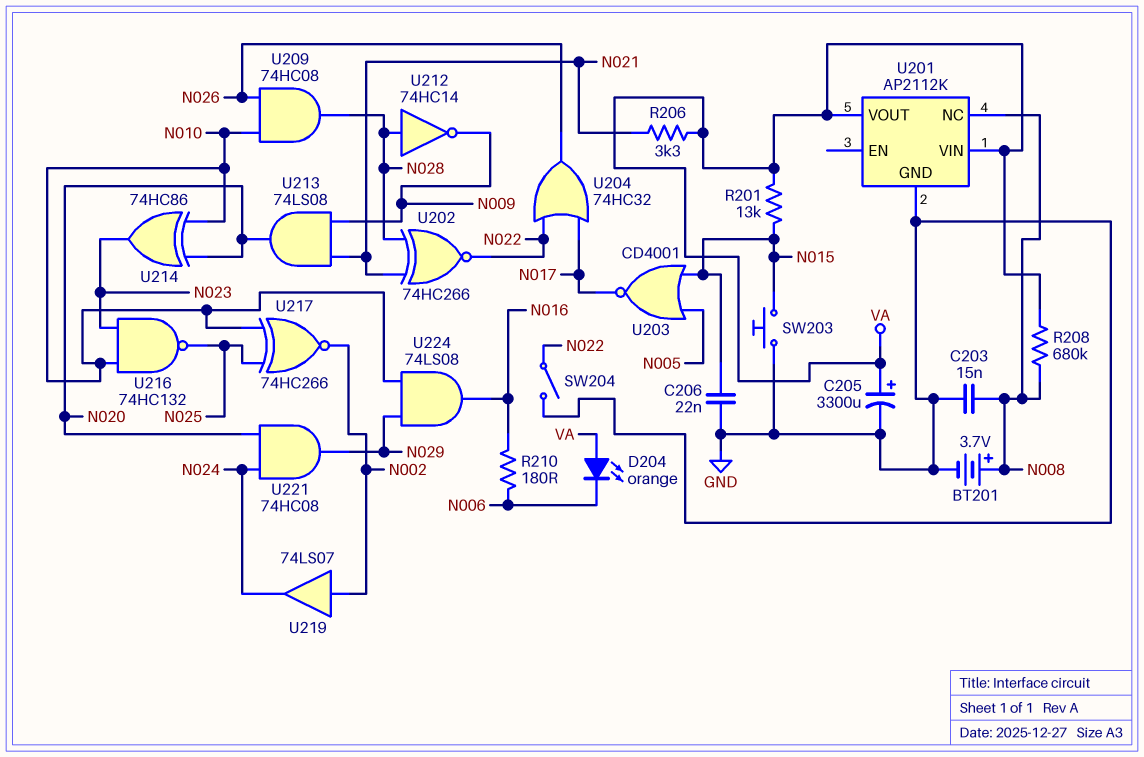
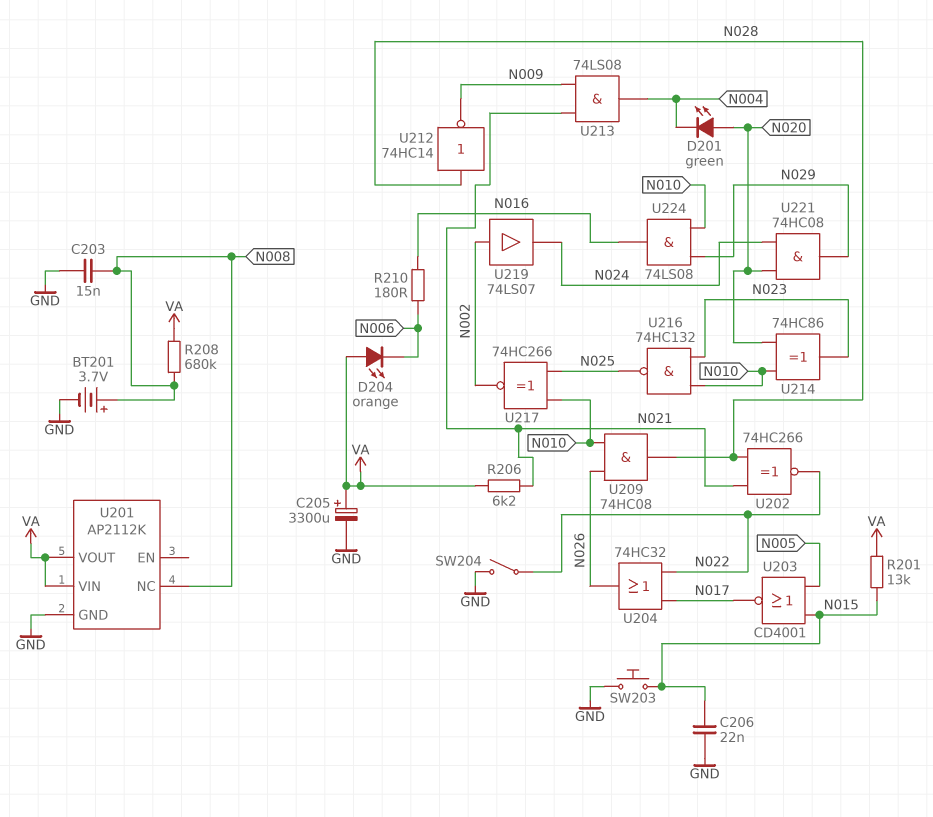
D201: none -> LED green (A N020, K N004)
R206: 3.3k (N021, VA) -> 6.2k (N021, VA)
U213: AND 74LS08 (in N009, in N021, out N020) -> AND 74LS08 (in N009, in N021, out N004)

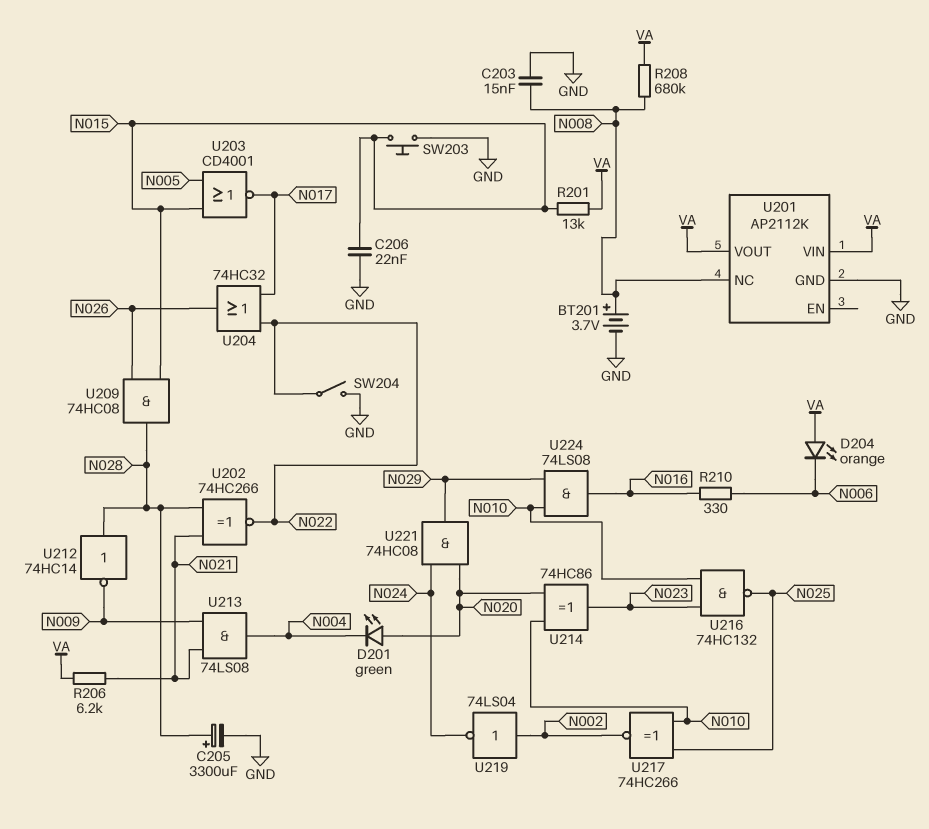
C205: 3300uF (plus VA, minus GND) -> 3300uF (plus N028, minus GND)
R210: 180 (N006, N016) -> 330 (N006, N016)
U209: AND 74HC08 (in N010, in N026, out N028) -> AND 74HC08 (in N015, in N026, out N028)
U219: buffer 74LS07 (in N002, out N024) -> NOT 74LS04 (in N002, out N024)

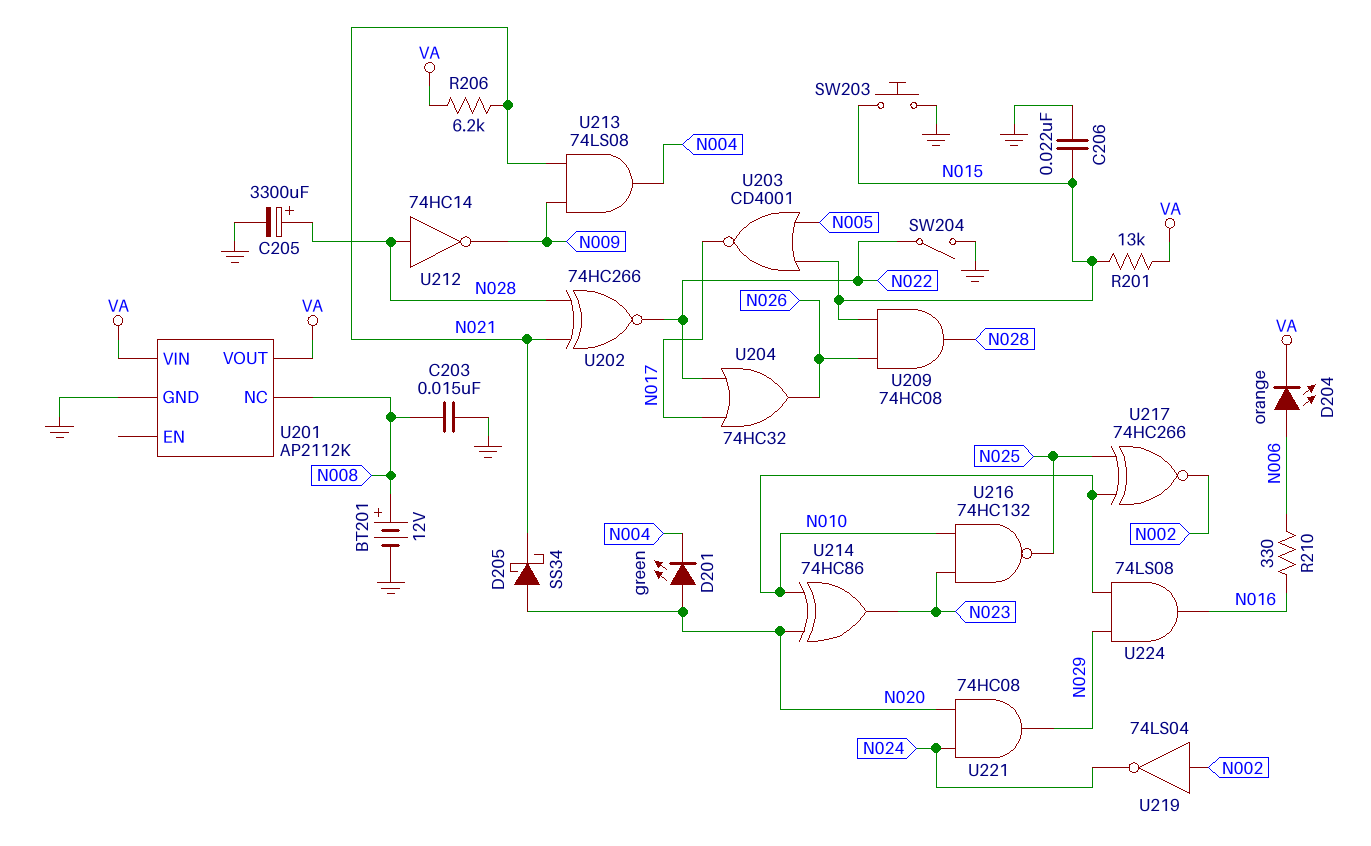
BT201: 3.7V (plus N008, minus GND) -> 12V (plus N008, minus GND)
D204: LED orange (A VA, K N006) -> LED orange (A N006, K VA)
D205: none -> schottky SS34 (A N020, K N021)
R208: 680k (N008, VA) -> none

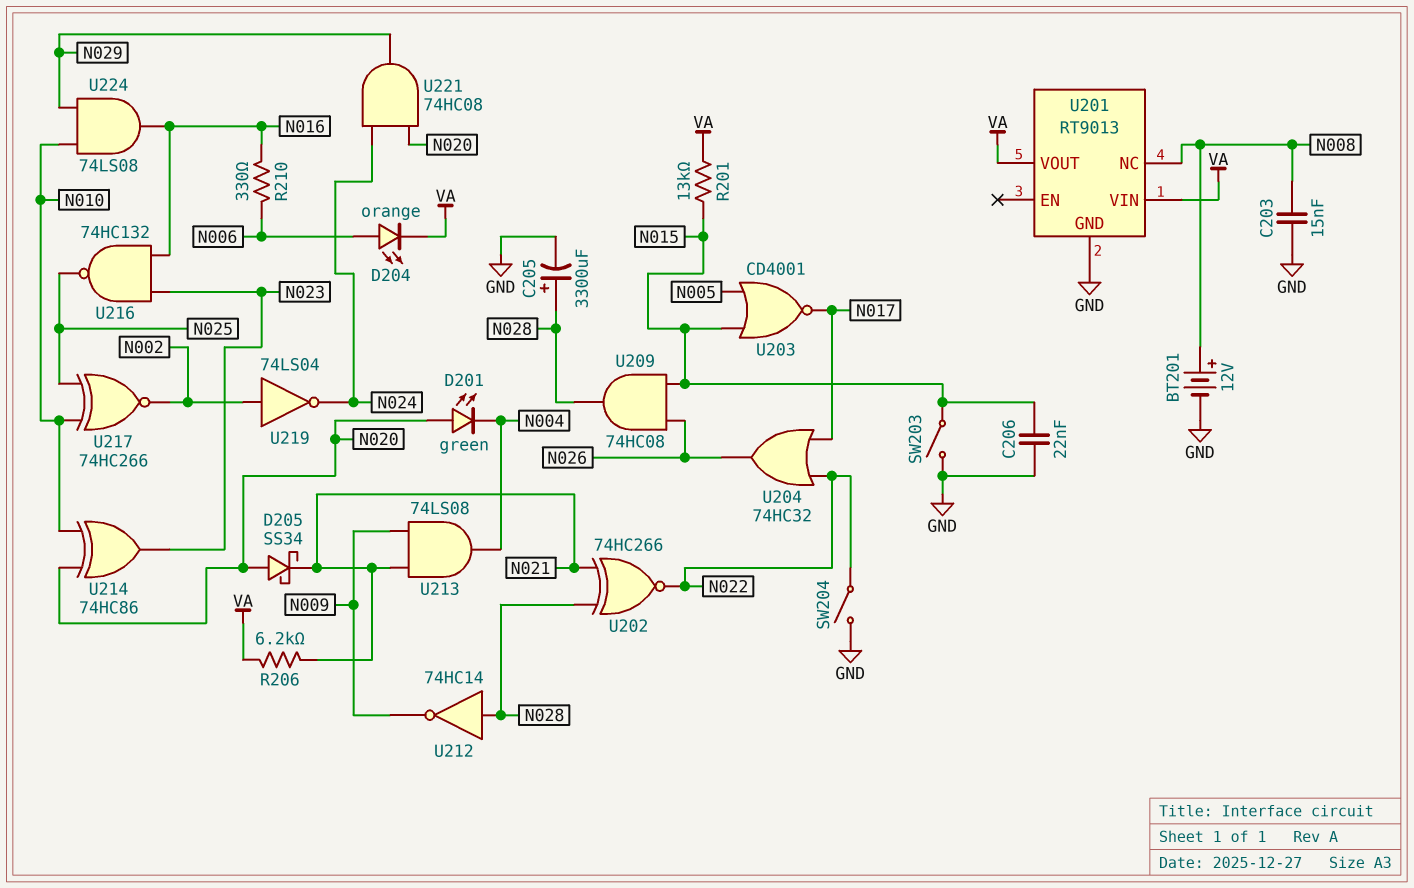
SW203: button (GND, N015) -> switch (GND, N015)
U201: AP2112K -> RT9013
U216: NAND 74HC132 (in N010, in N023, out N025) -> NAND 74HC132 (in N016, in N023, out N025)

